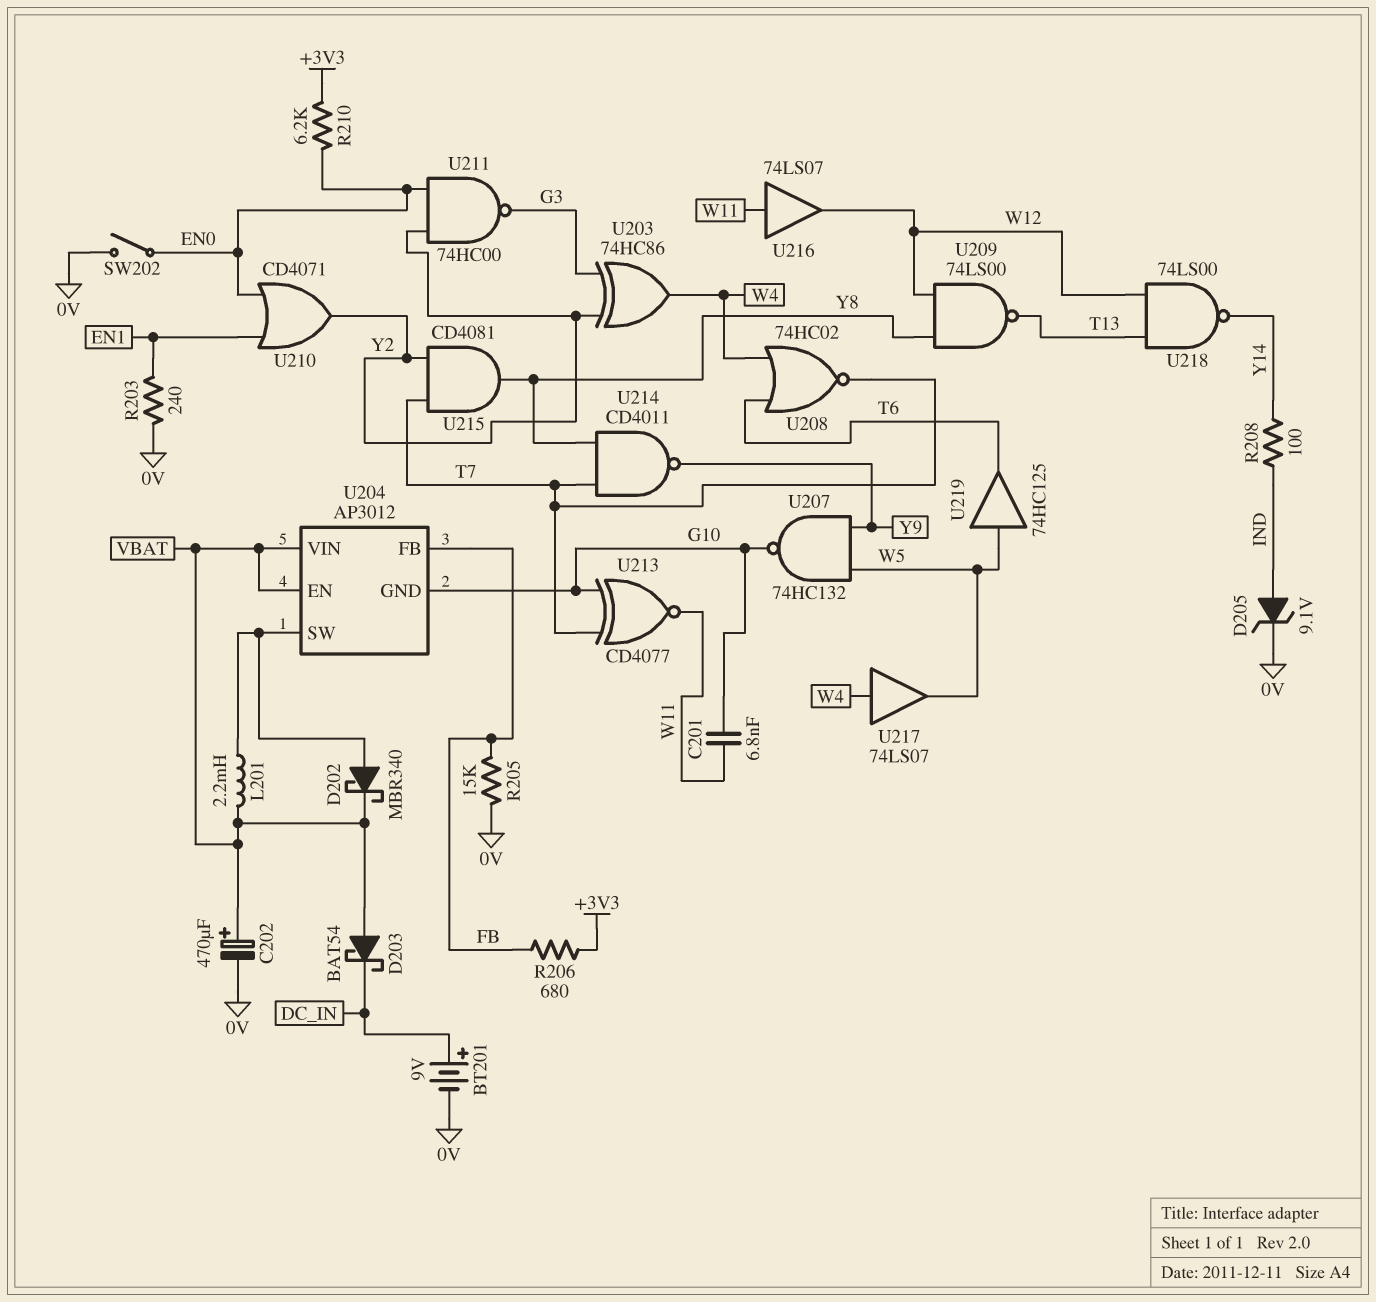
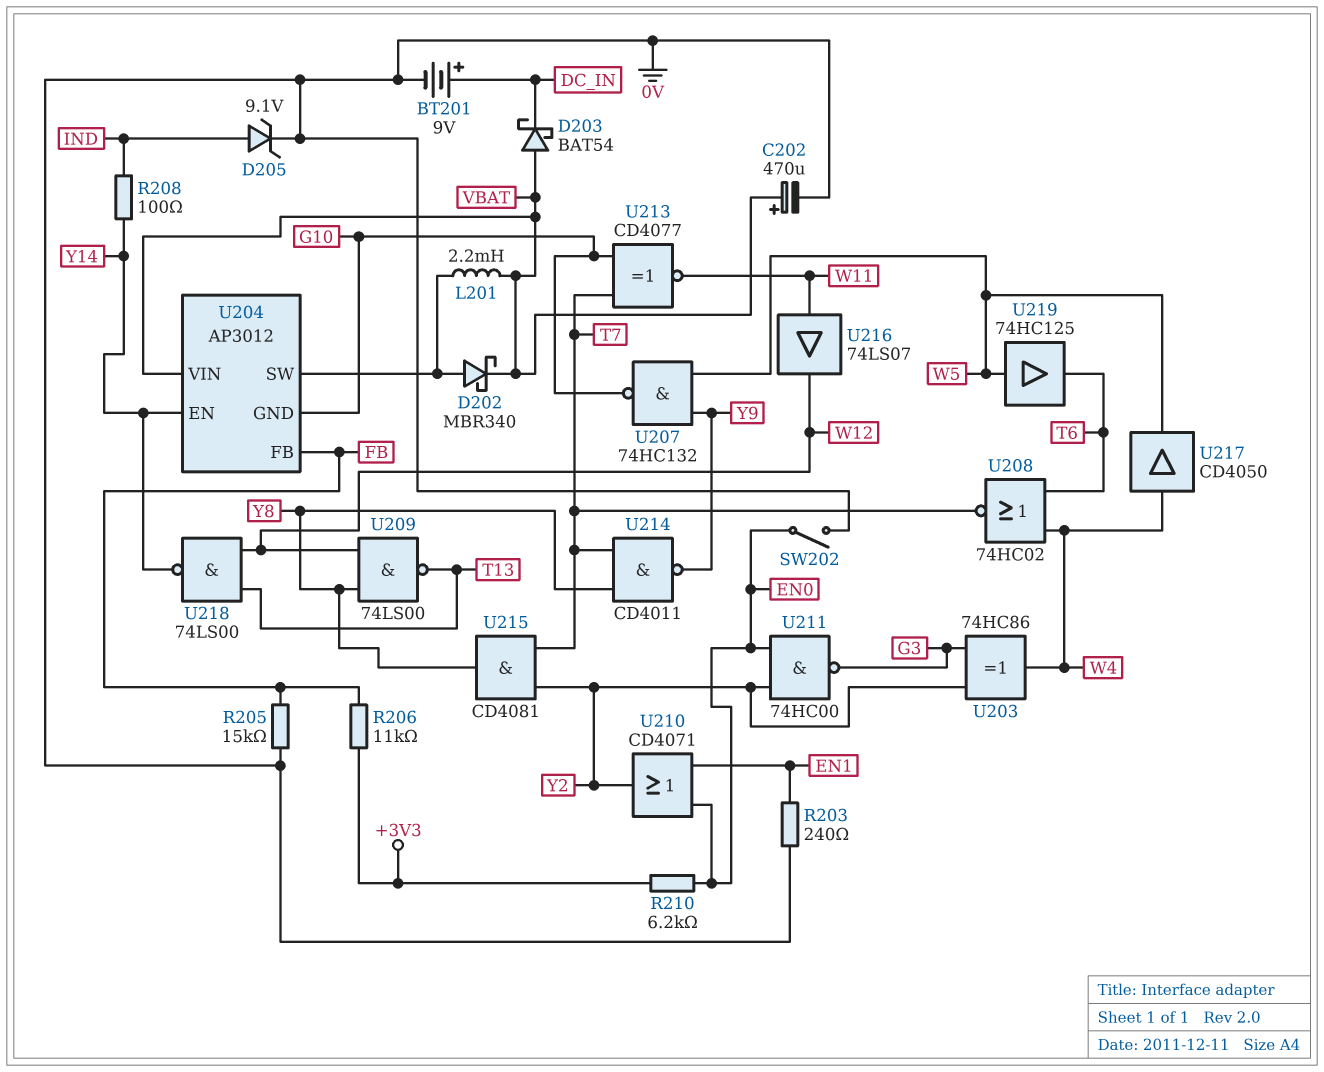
C201: 6.8nF (G10, W11) -> none
R206: 680 (+3V3, FB) -> 11k (+3V3, FB)
U204 pin EN: VBAT -> Y14
U217: buffer 74LS07 (in W4, out W5) -> buffer CD4050 (in W4, out W5)

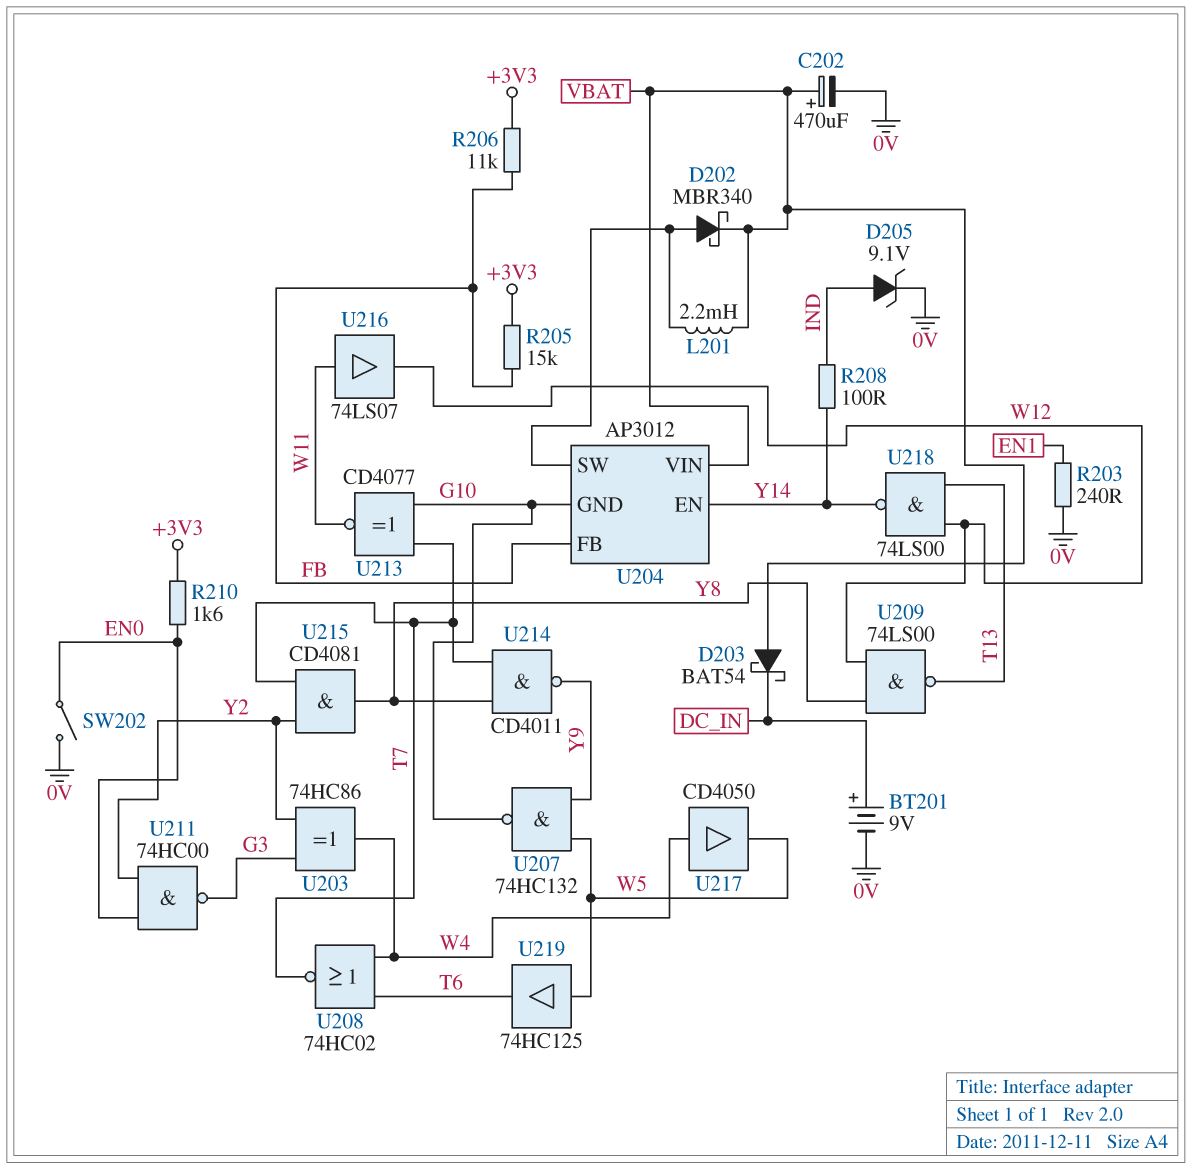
R205: 15k (0V, FB) -> 15k (+3V3, FB)
R210: 6.2k (+3V3, EN0) -> 1.6k (+3V3, EN0)
U210: OR CD4071 (in EN0, in EN1, out Y2) -> none

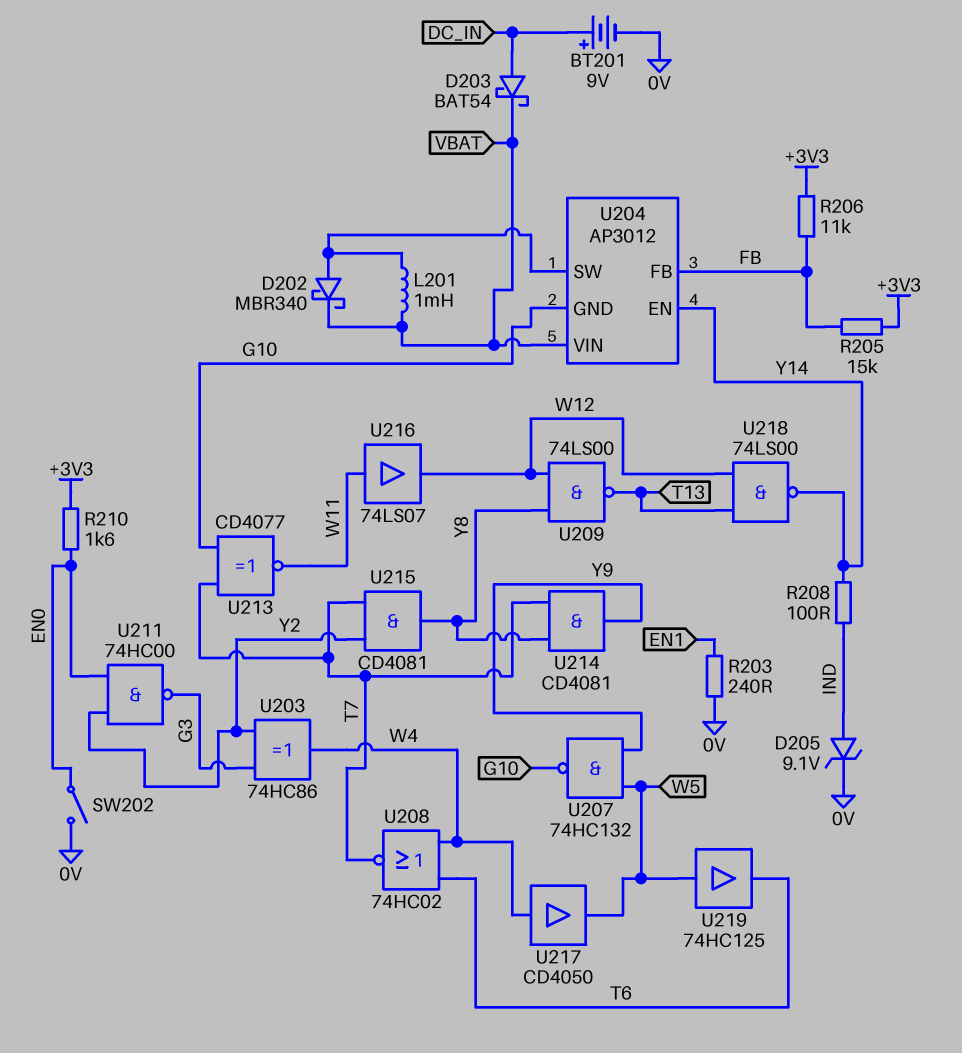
C202: 470uF (plus VBAT, minus 0V) -> none
D203: schottky BAT54 (A VBAT, K DC_IN) -> schottky BAT54 (A DC_IN, K VBAT)
L201: 2.2mH (U204/SW, VBAT) -> 1mH (U204/SW, VBAT)
U214: NAND CD4011 (in T7, in Y8, out Y9) -> AND CD4081 (in T7, in Y8, out Y9)

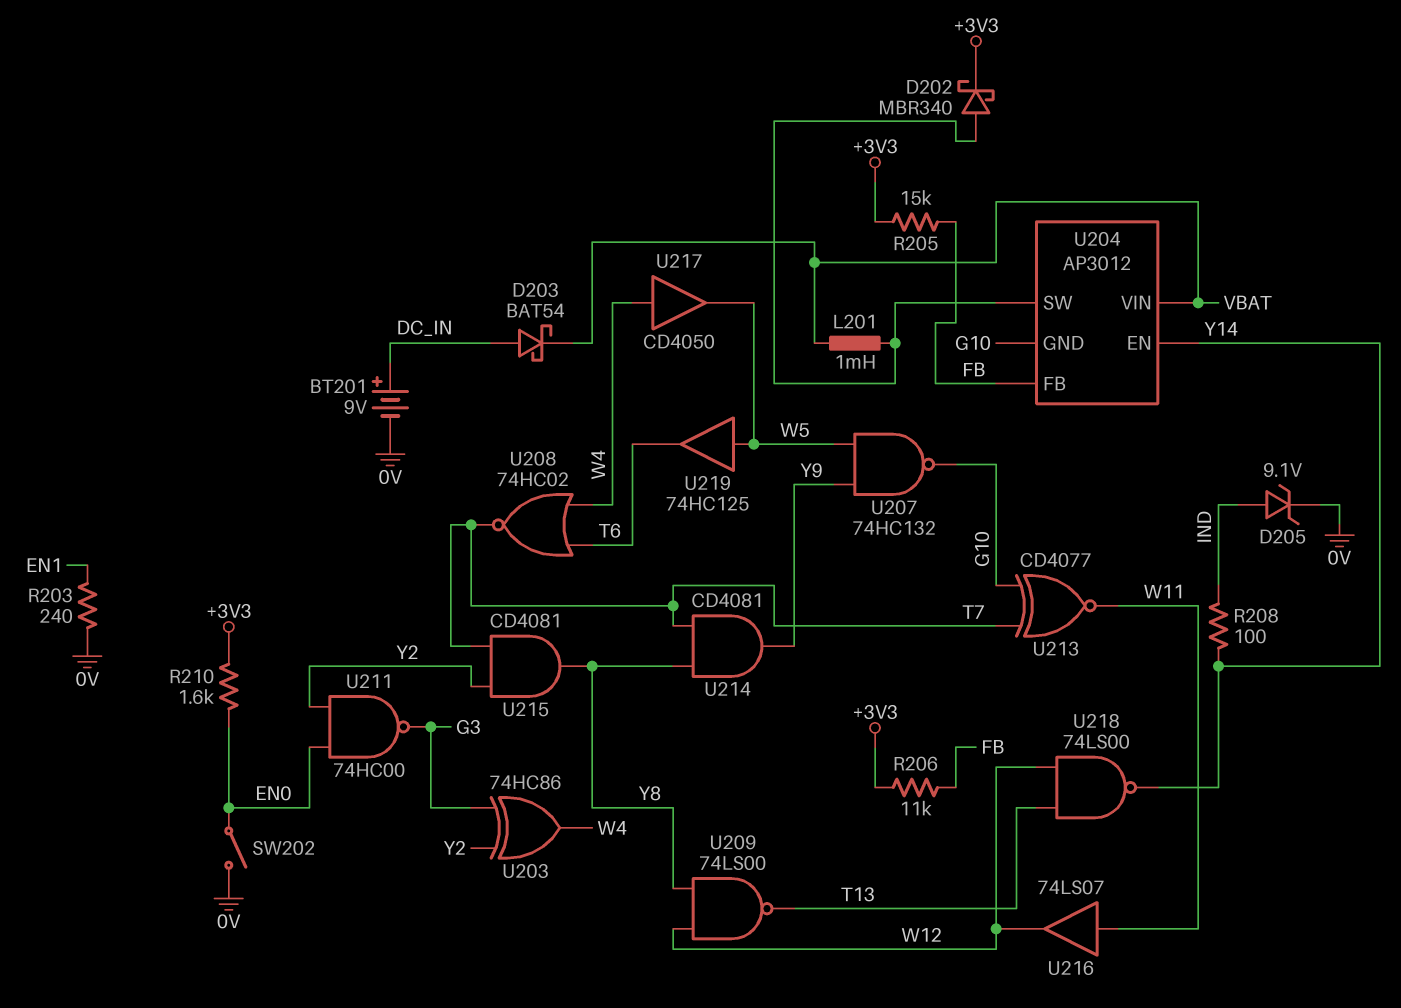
D202: schottky MBR340 (A U204/SW, K VBAT) -> schottky MBR340 (A U204/SW, K +3V3)

